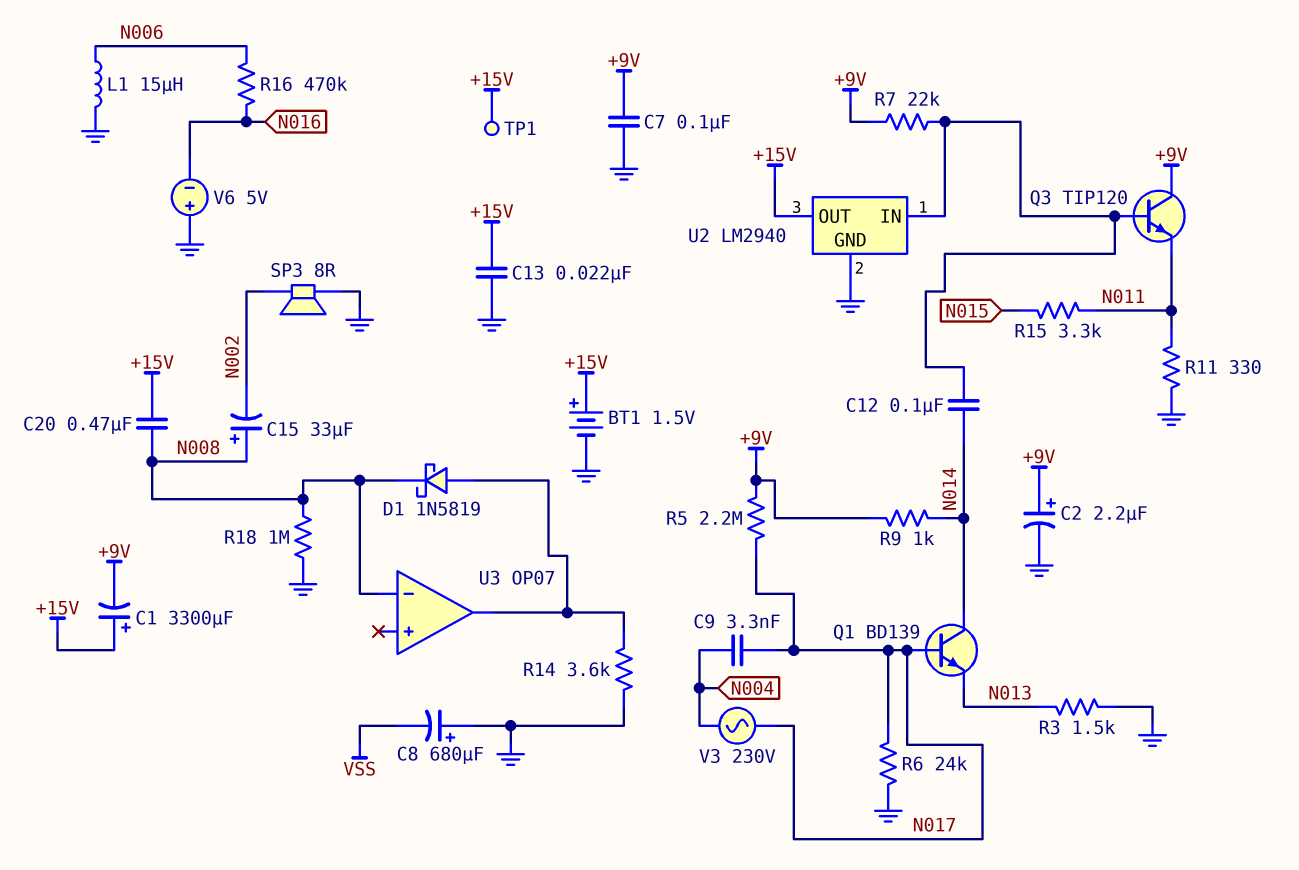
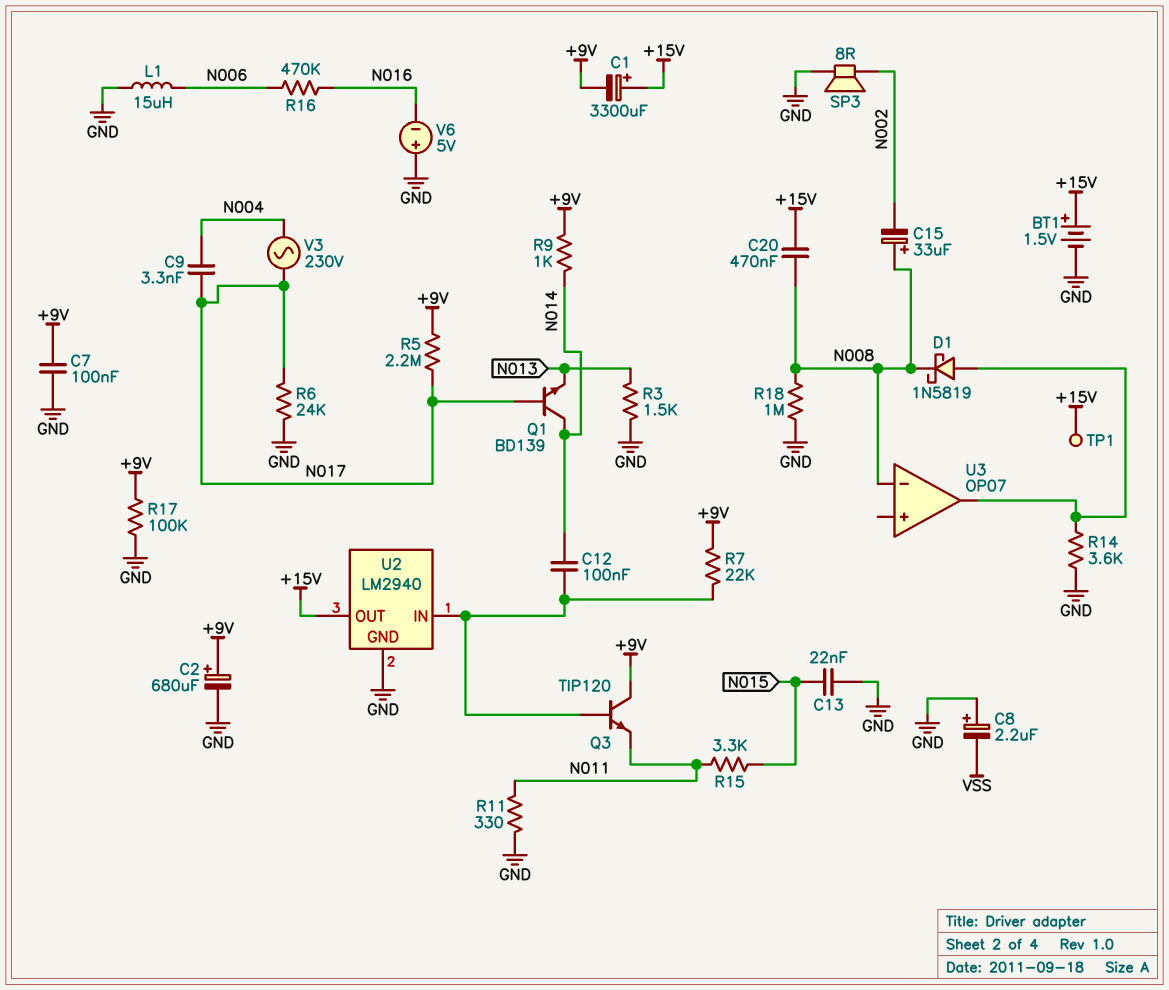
C2: 2.2uF (plus +9V, minus GND) -> 680uF (plus +9V, minus GND)
C8: 680uF (plus GND, minus VSS) -> 2.2uF (plus GND, minus VSS)
C13: 22nF (+15V, GND) -> 22nF (GND, N015)
R17: none -> 100k (+9V, GND)

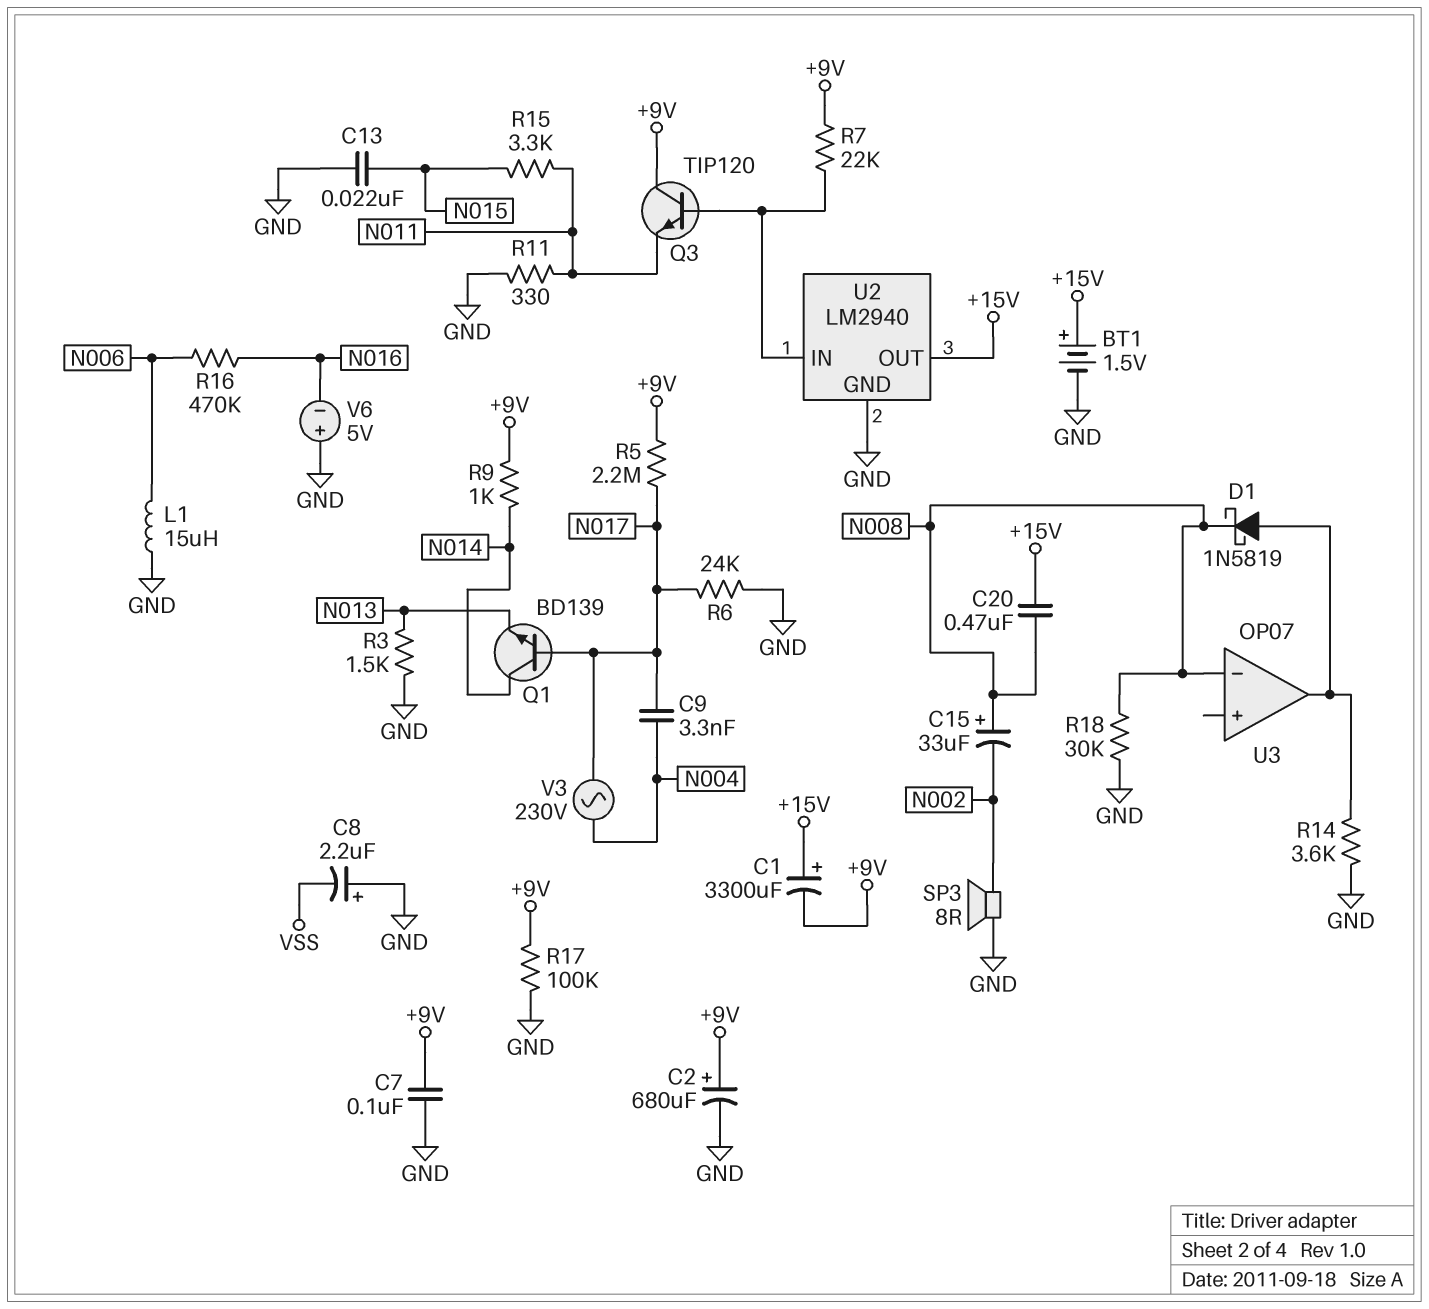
C12: 100nF (N014, U2/IN) -> none
R18: 1M (GND, N008) -> 30k (GND, N008)
TP1: test point (+15V) -> none

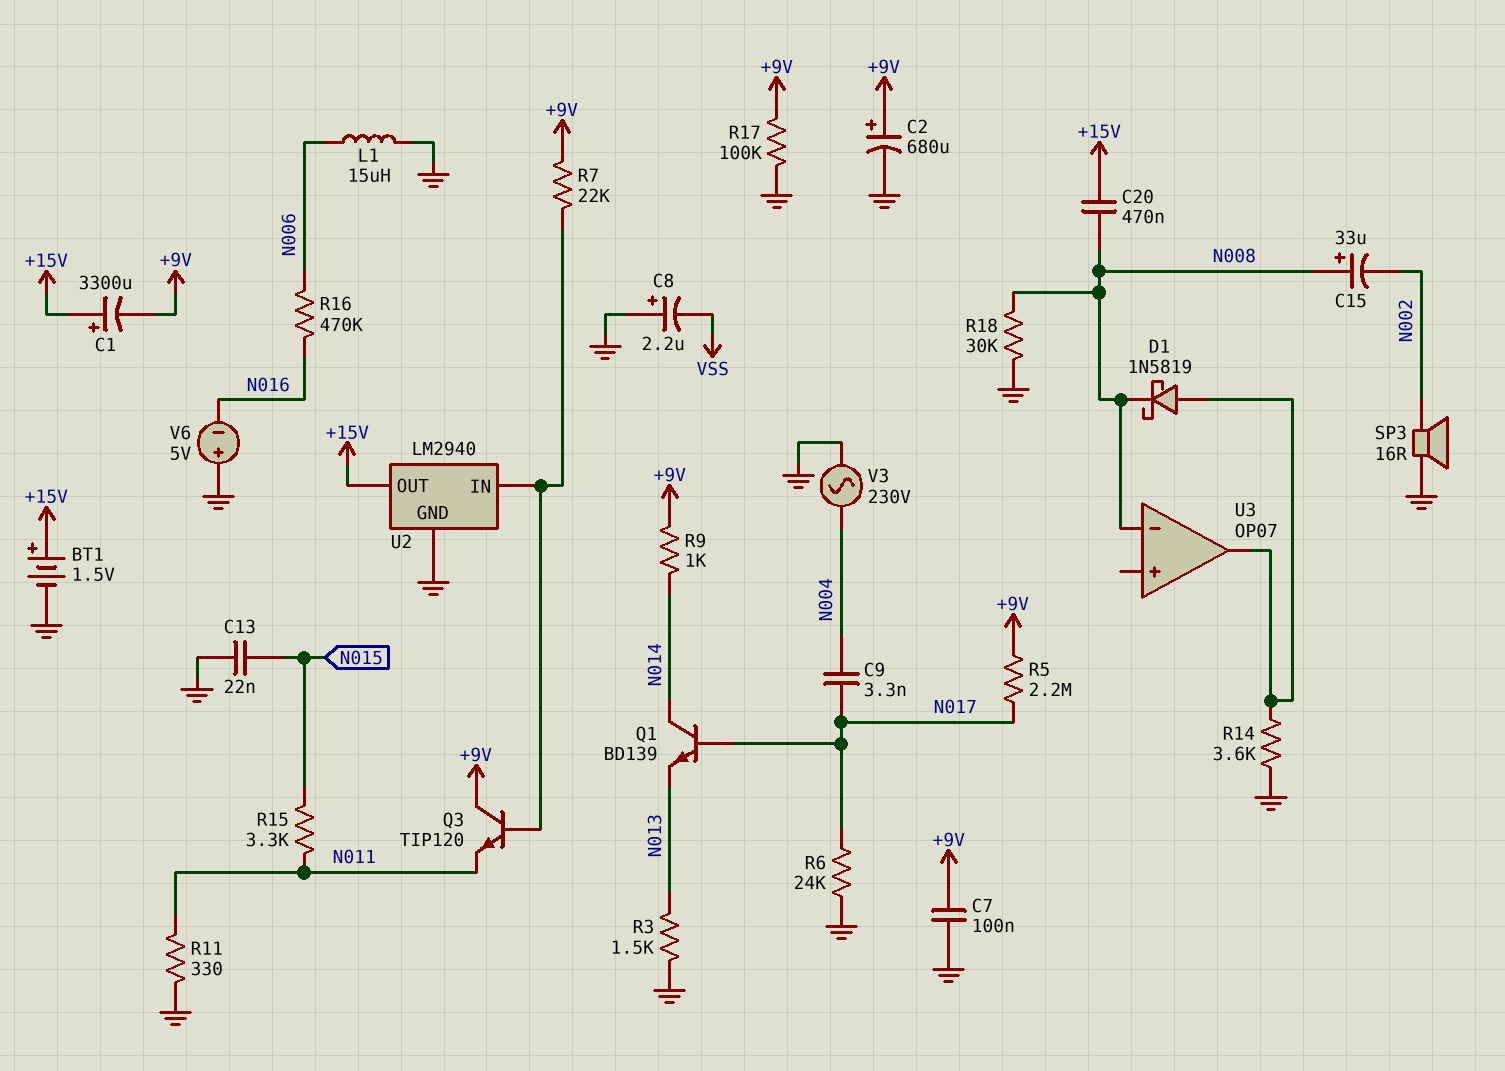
SP3: speaker 8R (GND, N002) -> speaker 16R (GND, N002)
V3: AC 230V (N004, N017) -> AC 230V (GND, N004)

